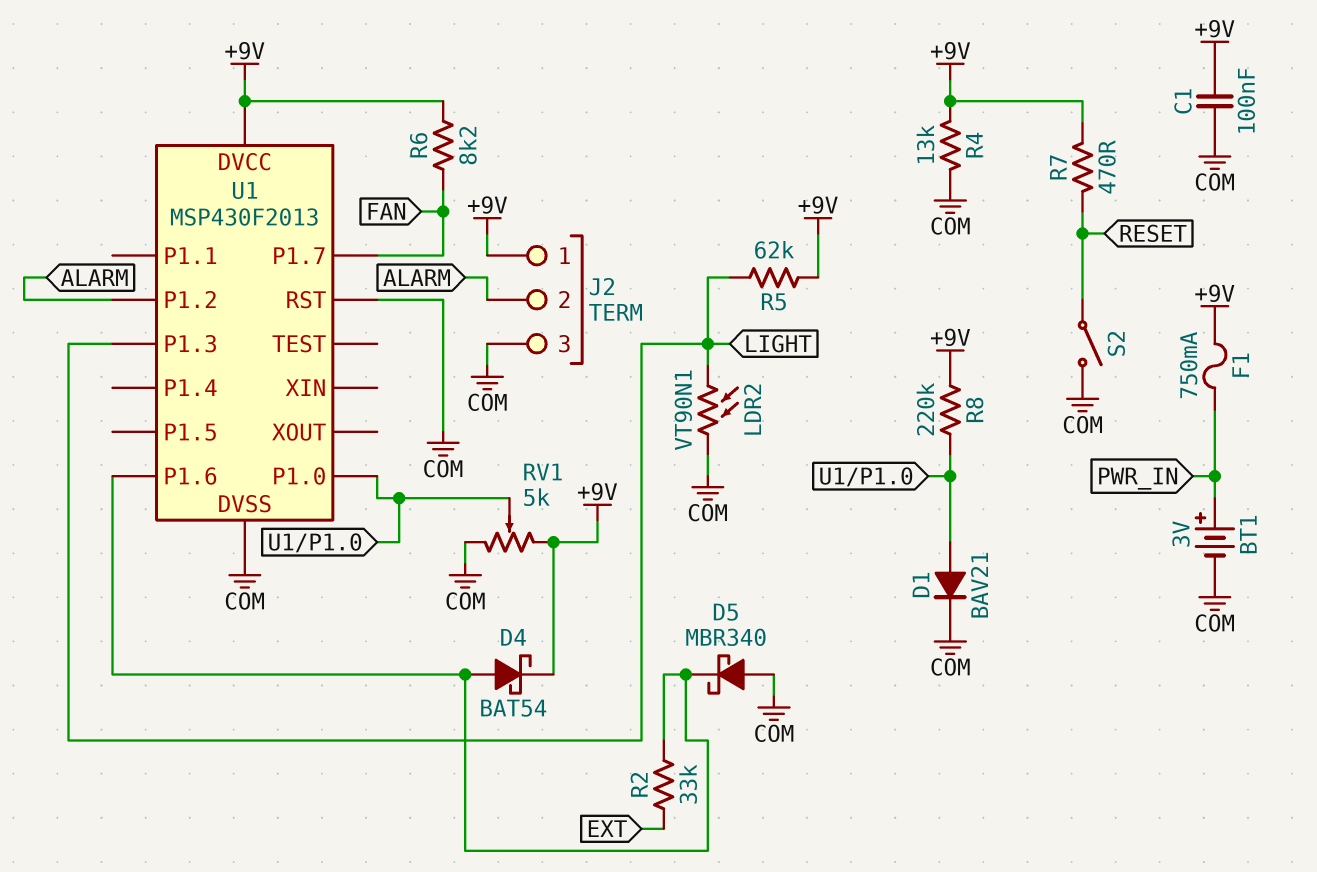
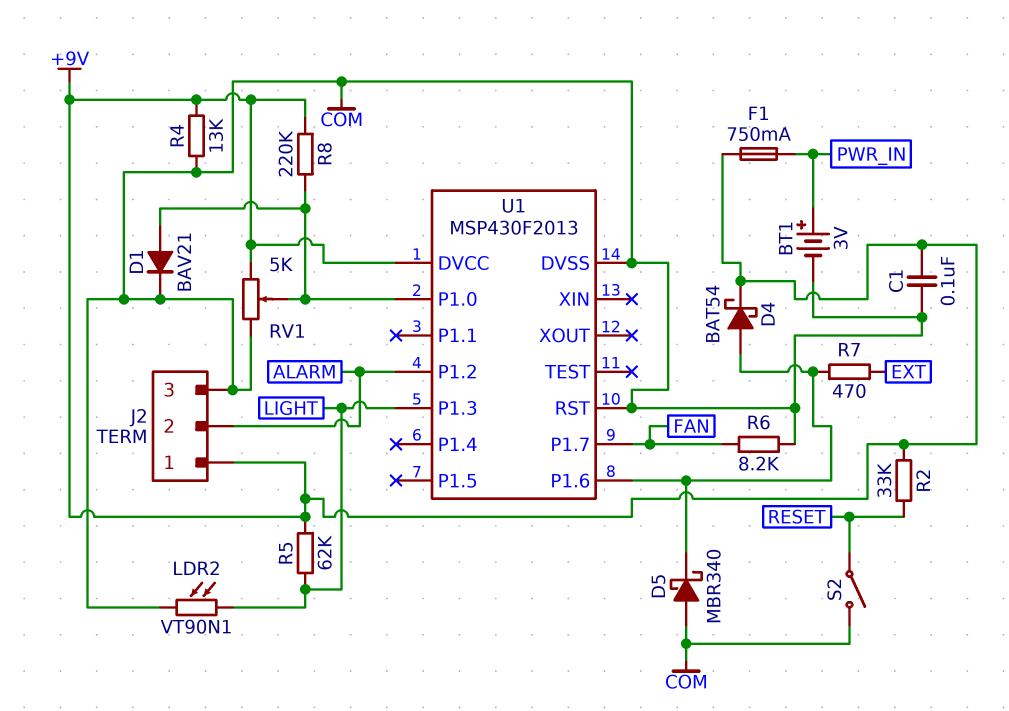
R2: 33k (EXT, U1/P1.6) -> 33k (+9V, RESET)
R6: 8.2k (+9V, FAN) -> 8.2k (COM, FAN)
R7: 470 (+9V, RESET) -> 470 (EXT, U1/P1.6)

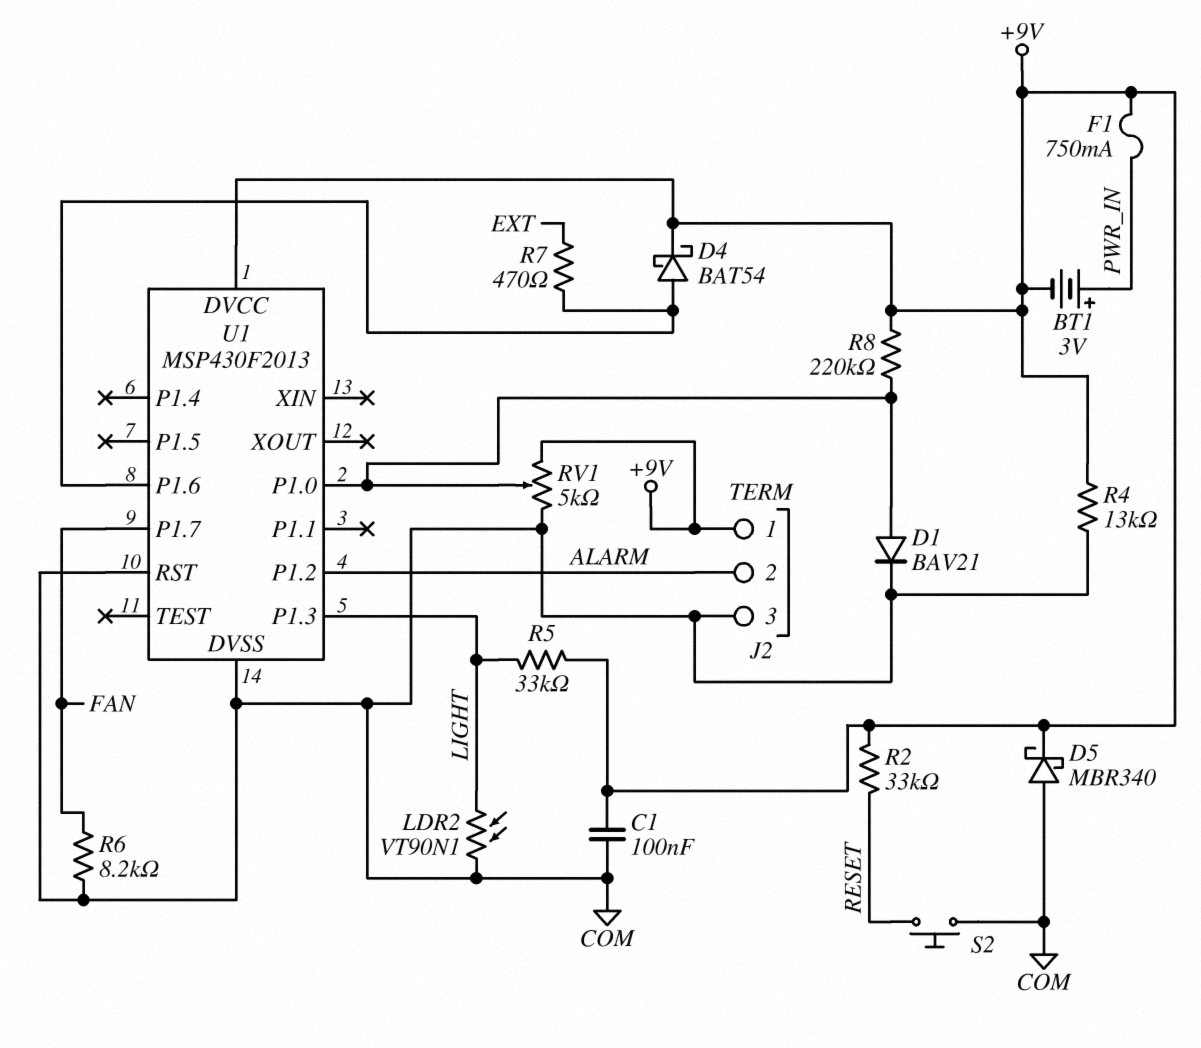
BT1: 3V (plus PWR_IN, minus COM) -> 3V (plus PWR_IN, minus +9V)
D5: schottky MBR340 (A COM, K U1/P1.6) -> schottky MBR340 (A COM, K +9V)
R5: 62k (+9V, LIGHT) -> 33k (+9V, LIGHT)
S2: switch (COM, RESET) -> button (COM, RESET)

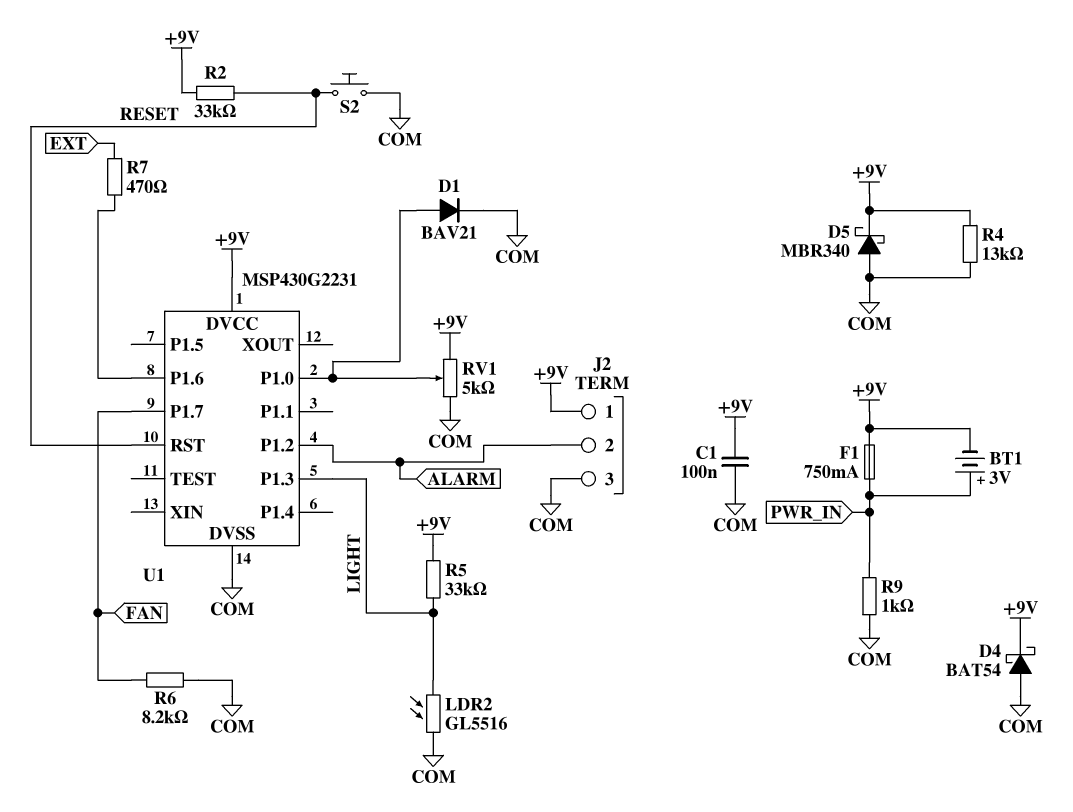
D4: schottky BAT54 (A U1/P1.6, K +9V) -> schottky BAT54 (A COM, K +9V)
LDR2: VT90N1 (COM, LIGHT) -> GL5516 (COM, LIGHT)
R8: 220k (+9V, U1/P1.0) -> none
R9: none -> 1k (COM, PWR_IN)
U1: MSP430F2013 -> MSP430G2231
U1 pin RST: COM -> RESET

